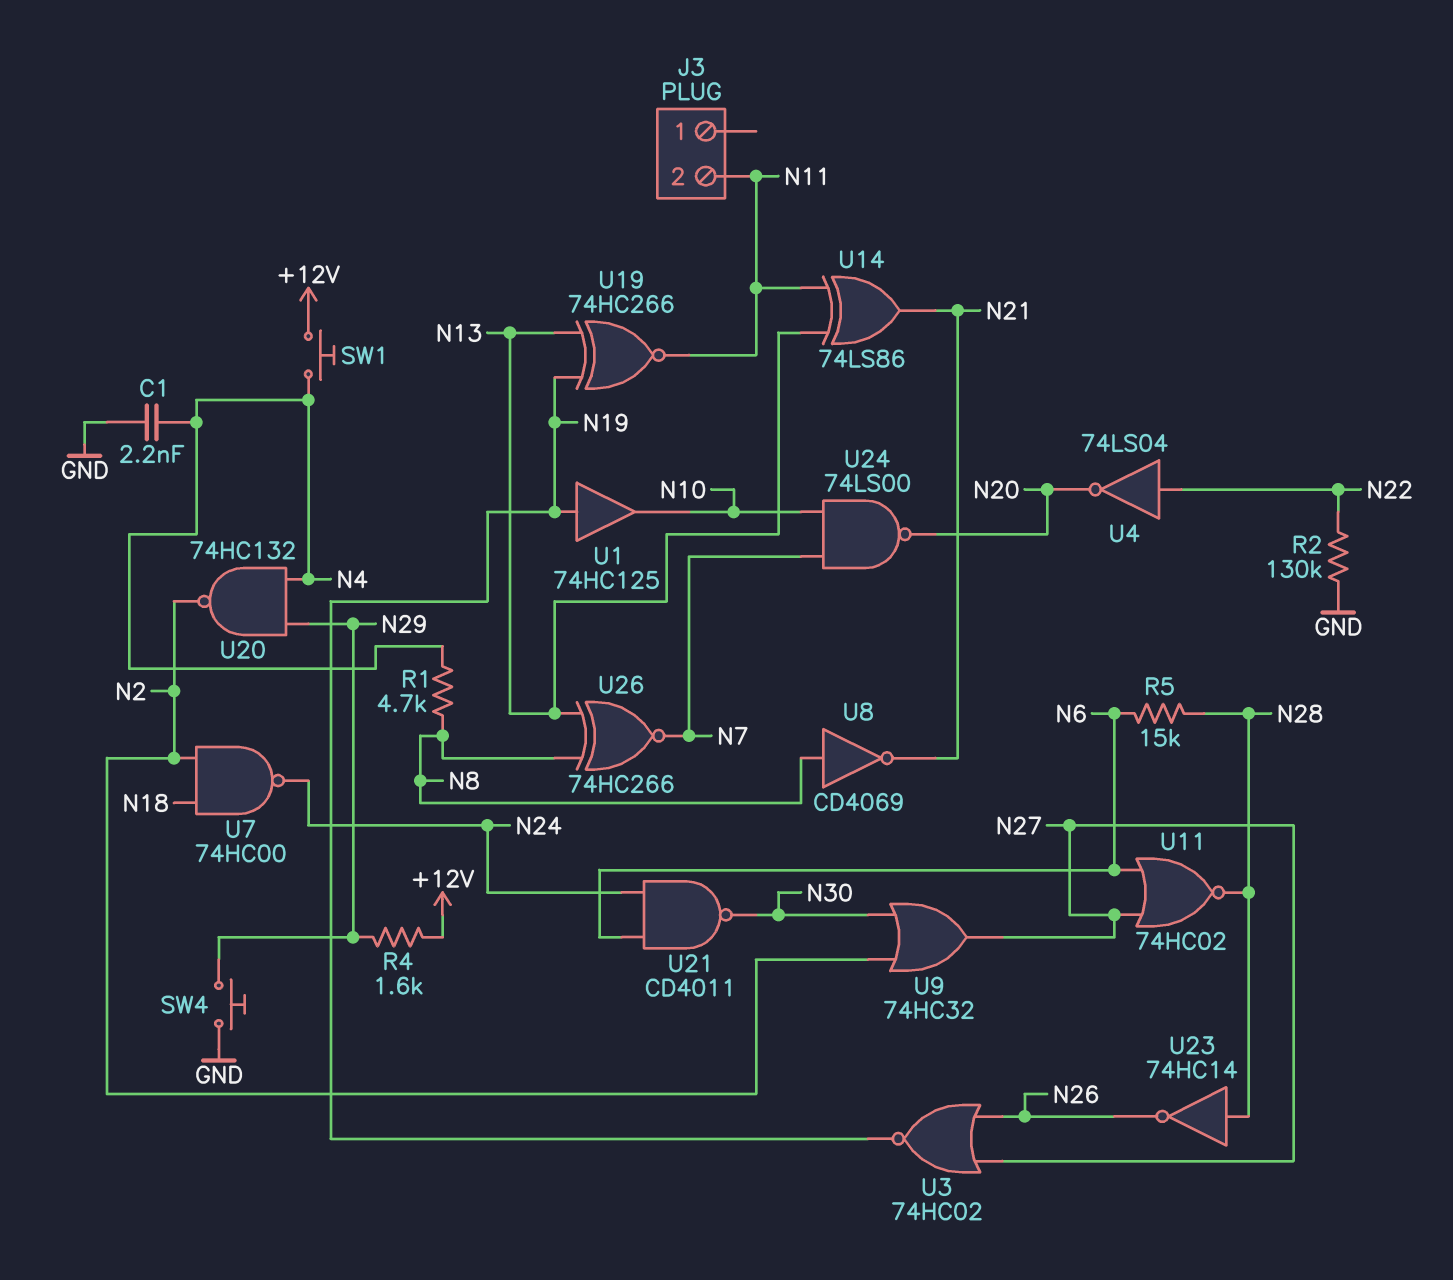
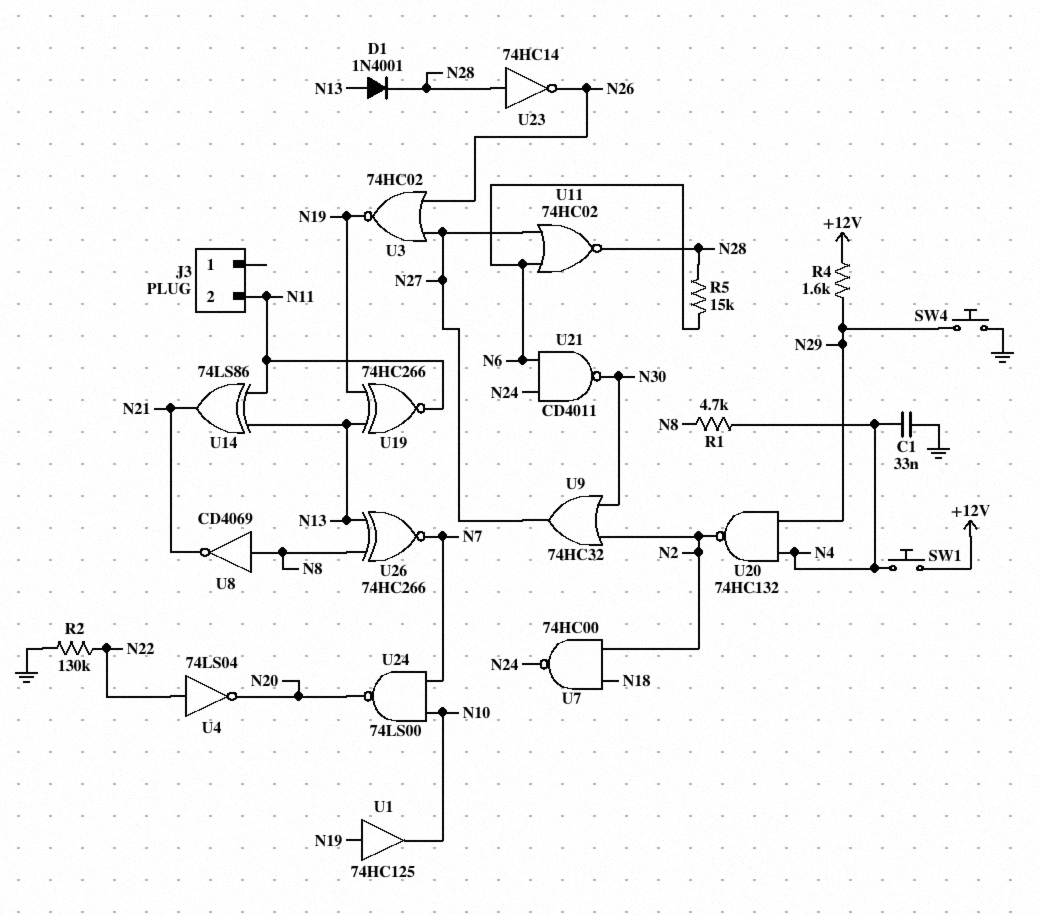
C1: 2.2nF (GND, N4) -> 33nF (GND, N4)
D1: none -> diode 1N4001 (A N13, K N28)

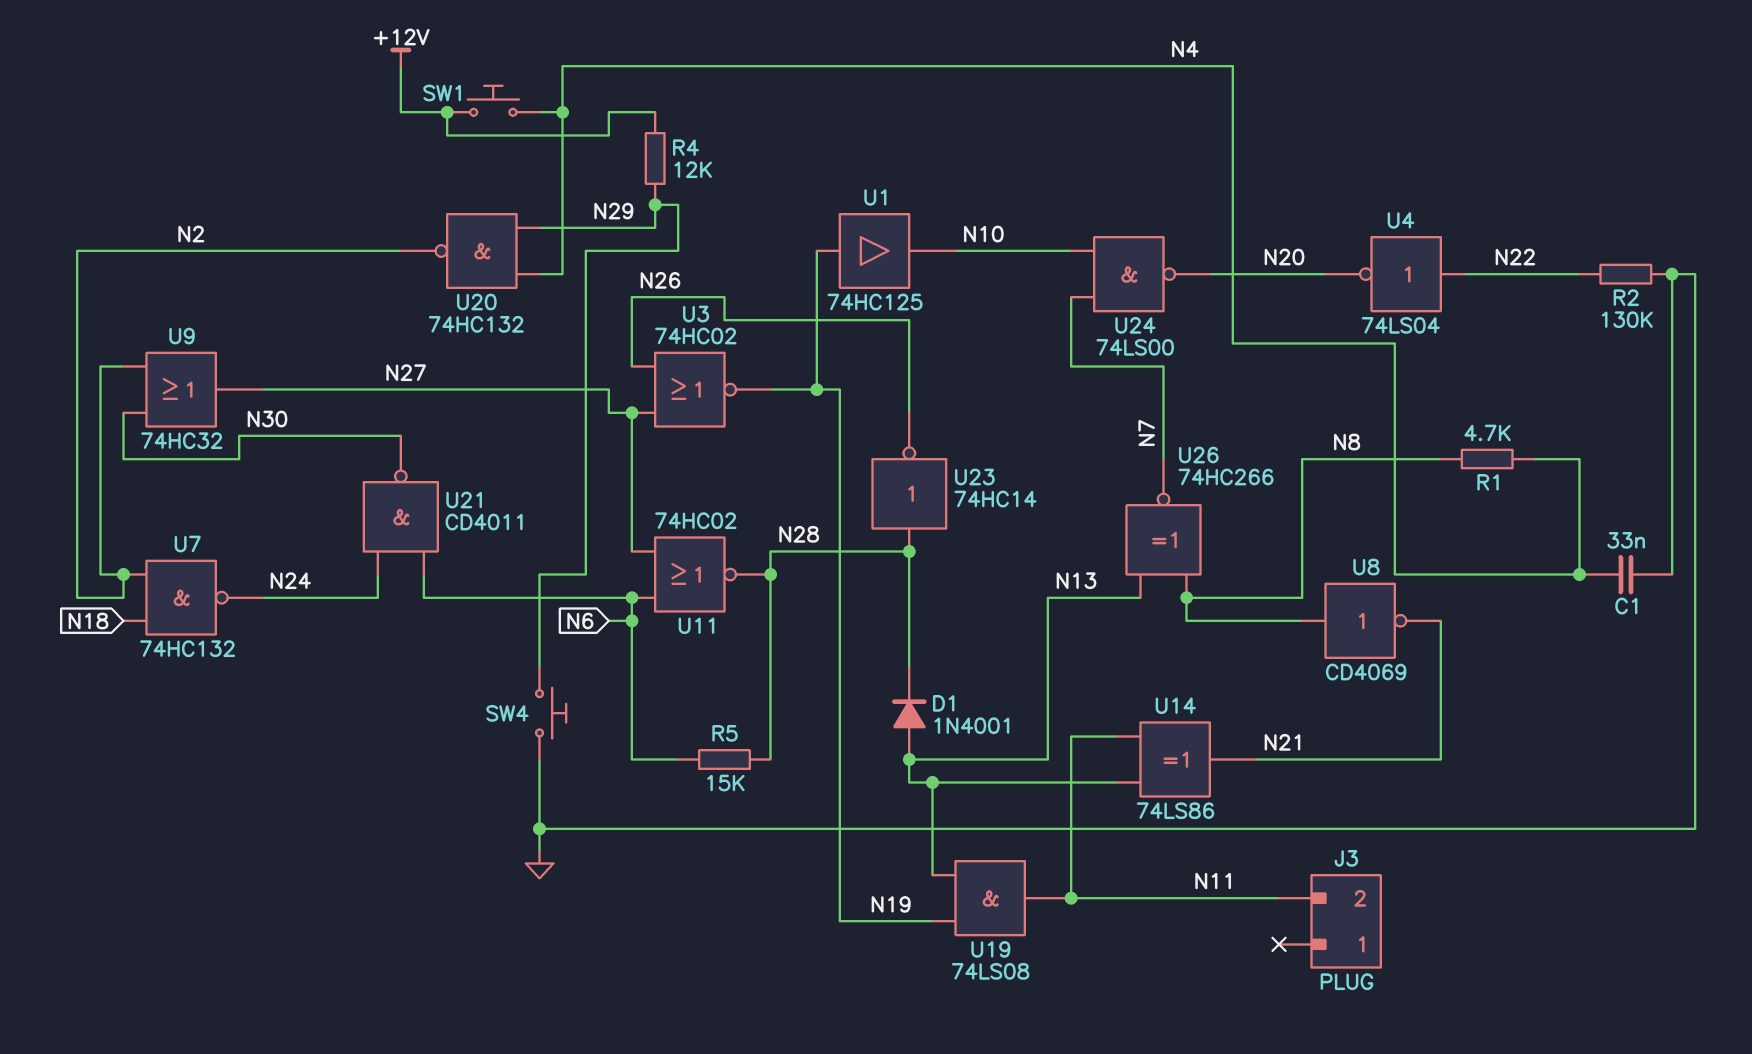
R4: 1.6k (+12V, N29) -> 12k (+12V, N29)
U7: NAND 74HC00 (in N2, in N18, out N24) -> NAND 74HC132 (in N2, in N18, out N24)
U19: XNOR 74HC266 (in N13, in N19, out N11) -> AND 74LS08 (in N13, in N19, out N11)

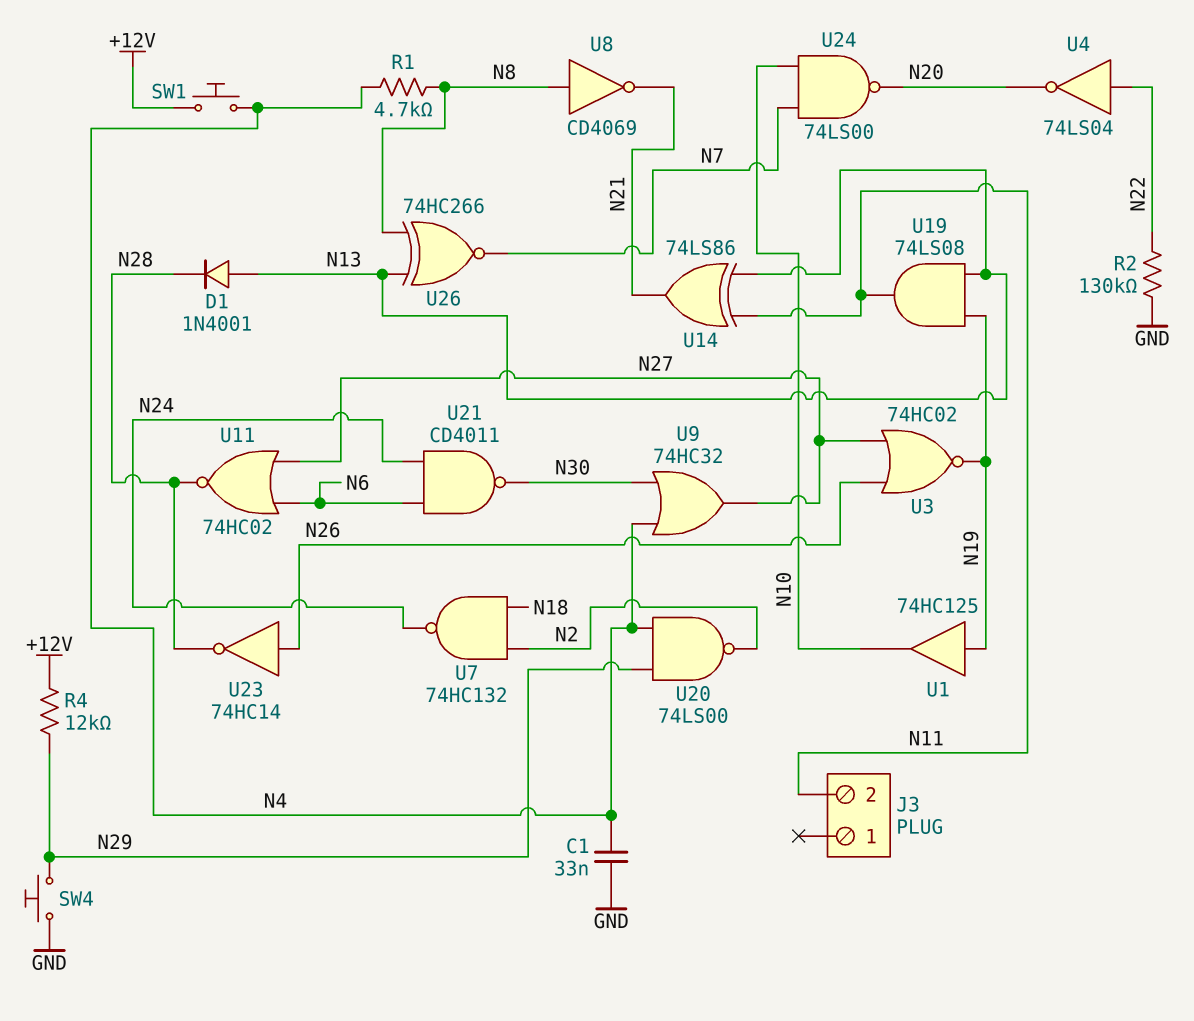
R5: 15k (N6, N28) -> none
U9: OR 74HC32 (in N2, in N30, out N27) -> OR 74HC32 (in N4, in N30, out N27)
U20: NAND 74HC132 (in N4, in N29, out N2) -> NAND 74LS00 (in N4, in N29, out N2)
U23: NOT 74HC14 (in N28, out N26) -> NOT 74HC14 (in N26, out N28)

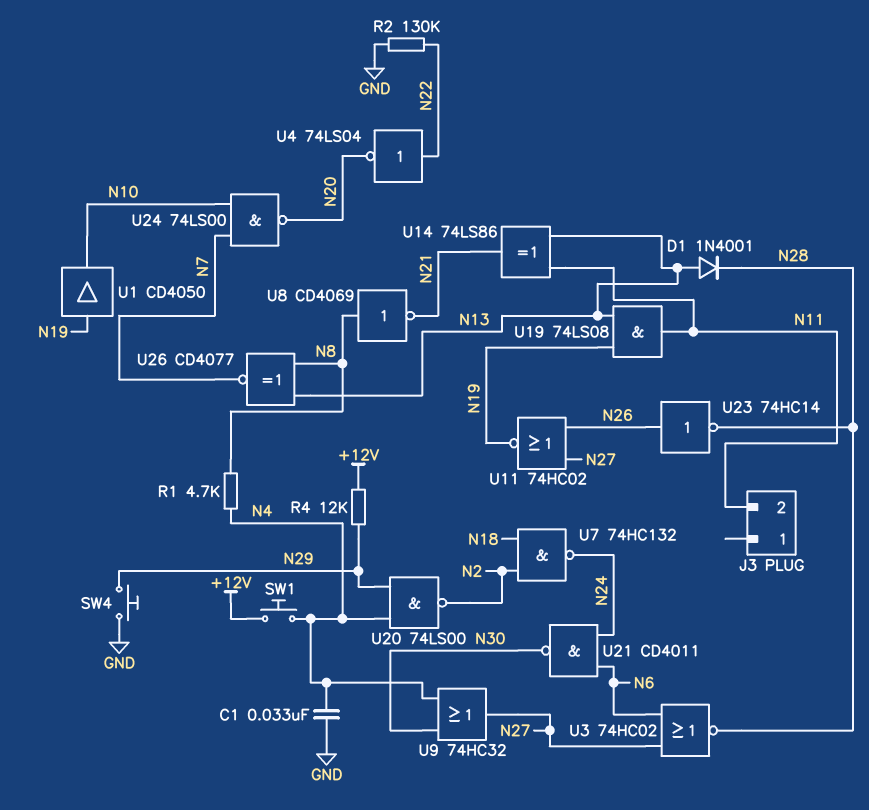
U1: buffer 74HC125 (in N19, out N10) -> buffer CD4050 (in N19, out N10)
U3: NOR 74HC02 (in N26, in N27, out N19) -> NOR 74HC02 (in N6, in N27, out N28)
U11: NOR 74HC02 (in N6, in N27, out N28) -> NOR 74HC02 (in N26, in N27, out N19)
U26: XNOR 74HC266 (in N8, in N13, out N7) -> XNOR CD4077 (in N8, in N13, out N7)

